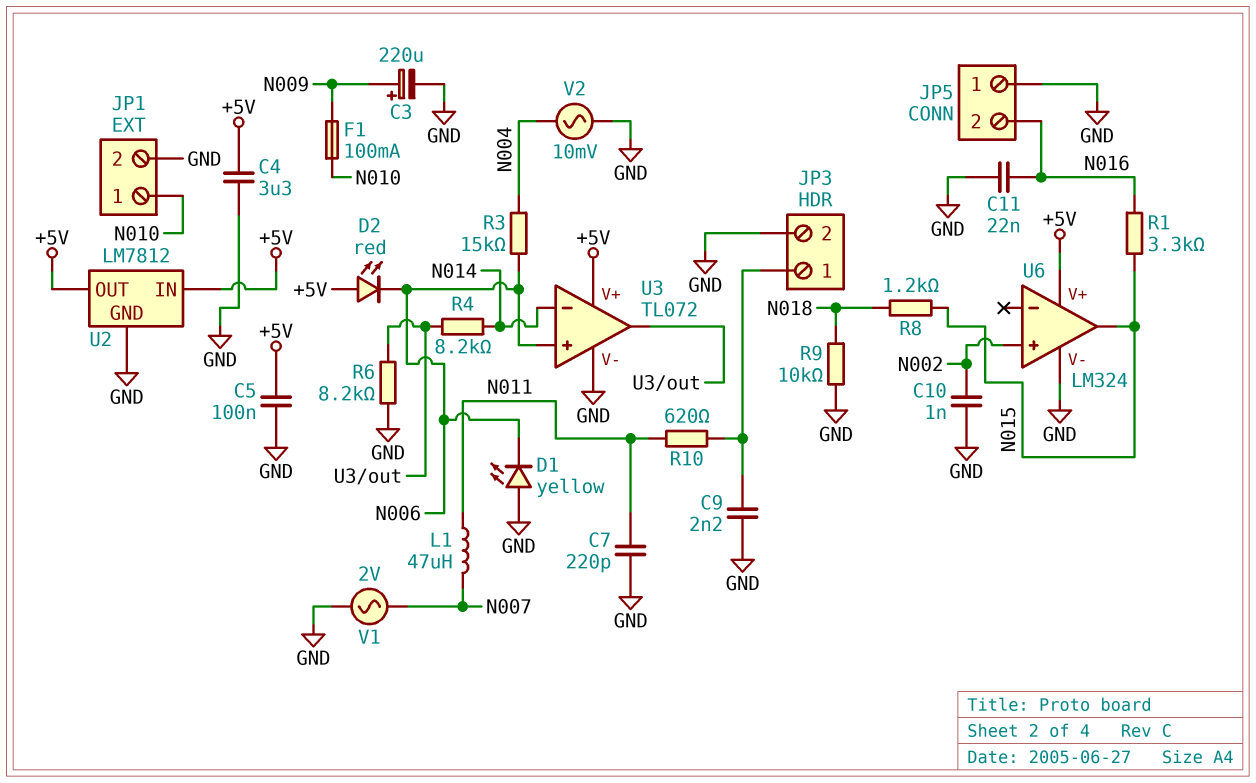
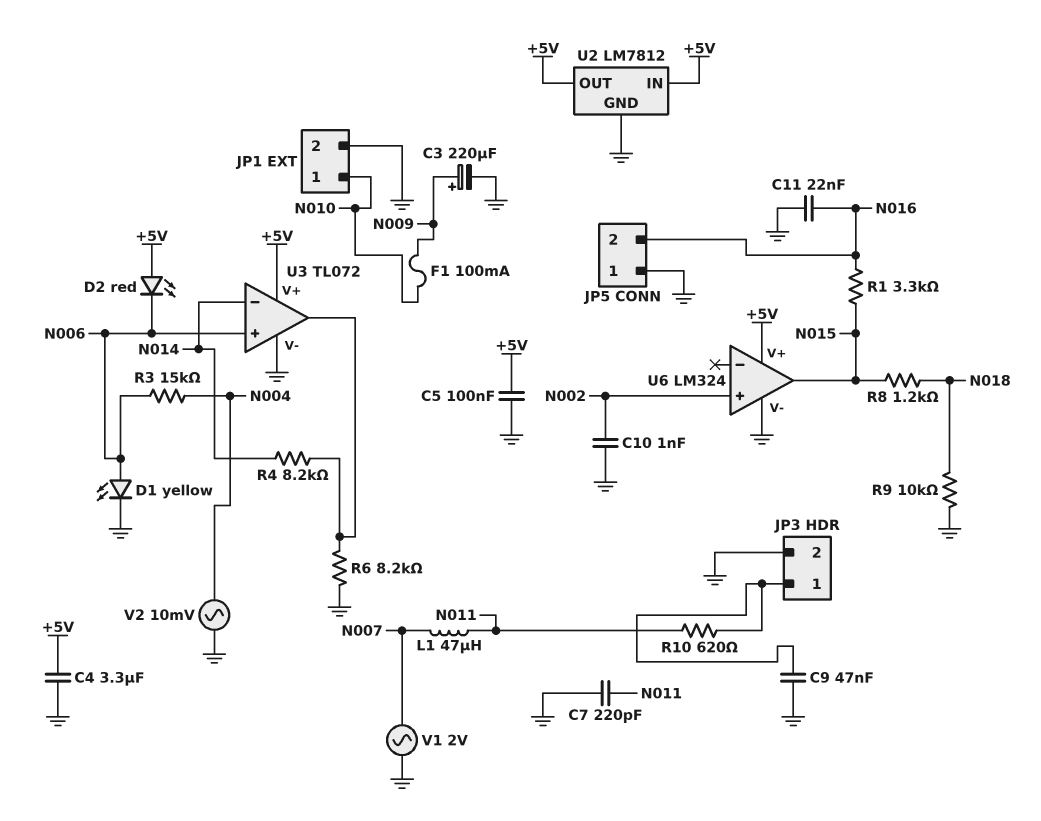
C9: 2.2nF (GND, JP3/1) -> 47nF (GND, JP3/1)
D1: LED yellow (A GND, K N006) -> LED yellow (A N006, K GND)

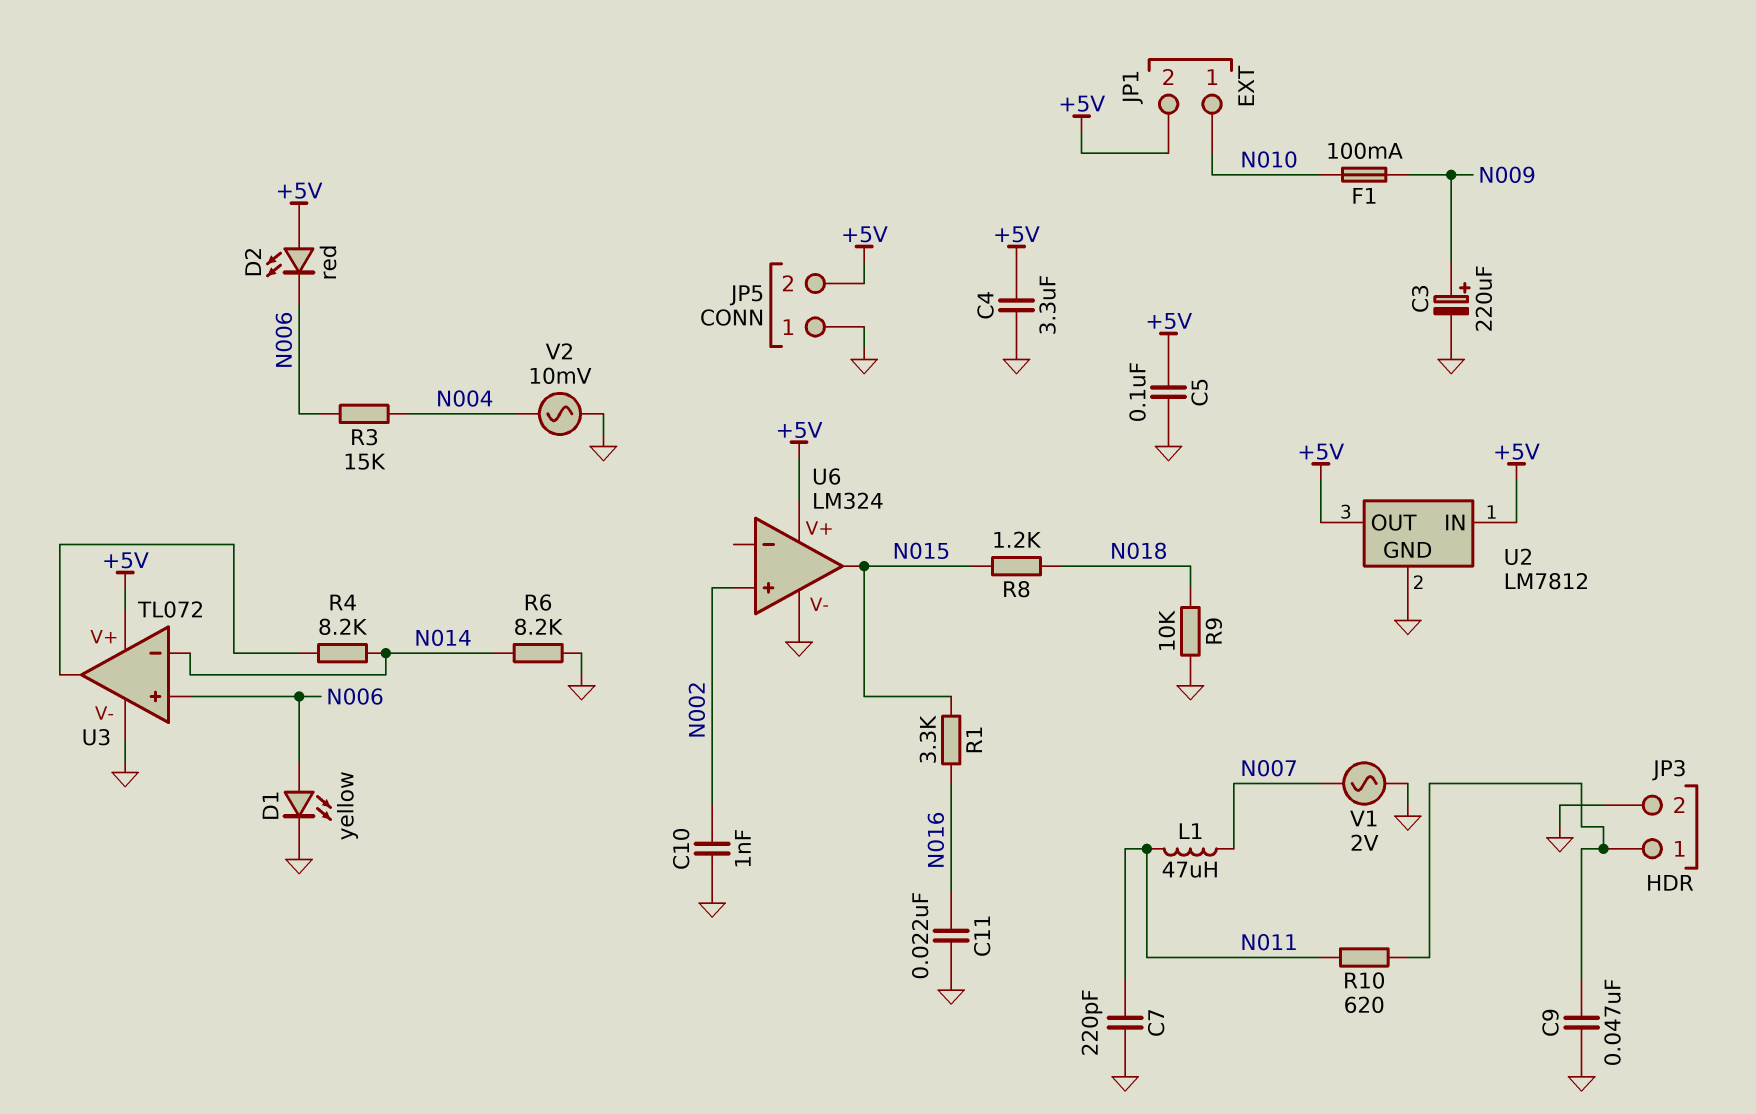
JP1 pin 2: GND -> +5V
JP5 pin 2: N016 -> +5V
R6: 8.2k (GND, U3/out) -> 8.2k (GND, N014)

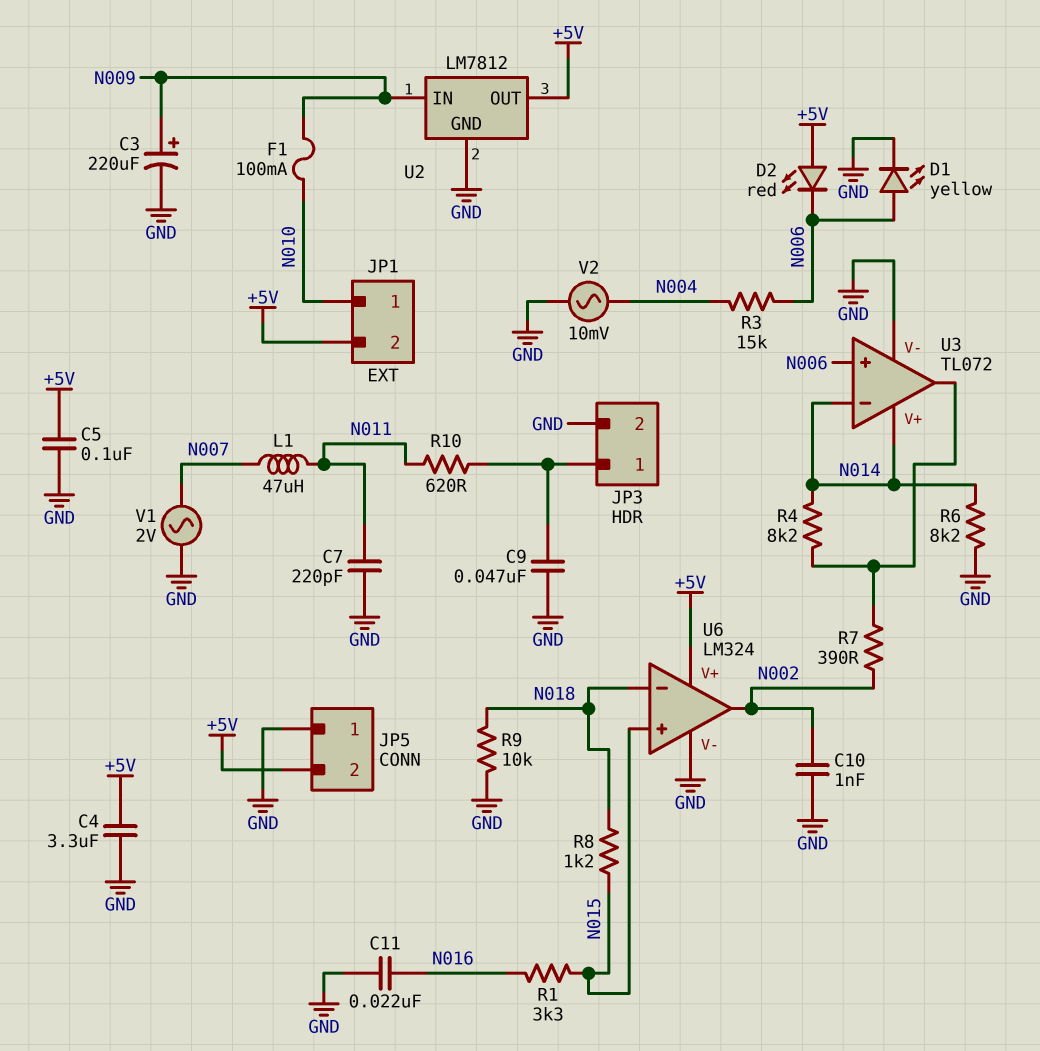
R7: none -> 390 (N002, U3/out)
U2 pin IN: +5V -> N009
U3 pin V+: +5V -> N014
U6 pin in+: N002 -> N015
U6 pin in-: none -> N018
U6 pin out: N015 -> N002

